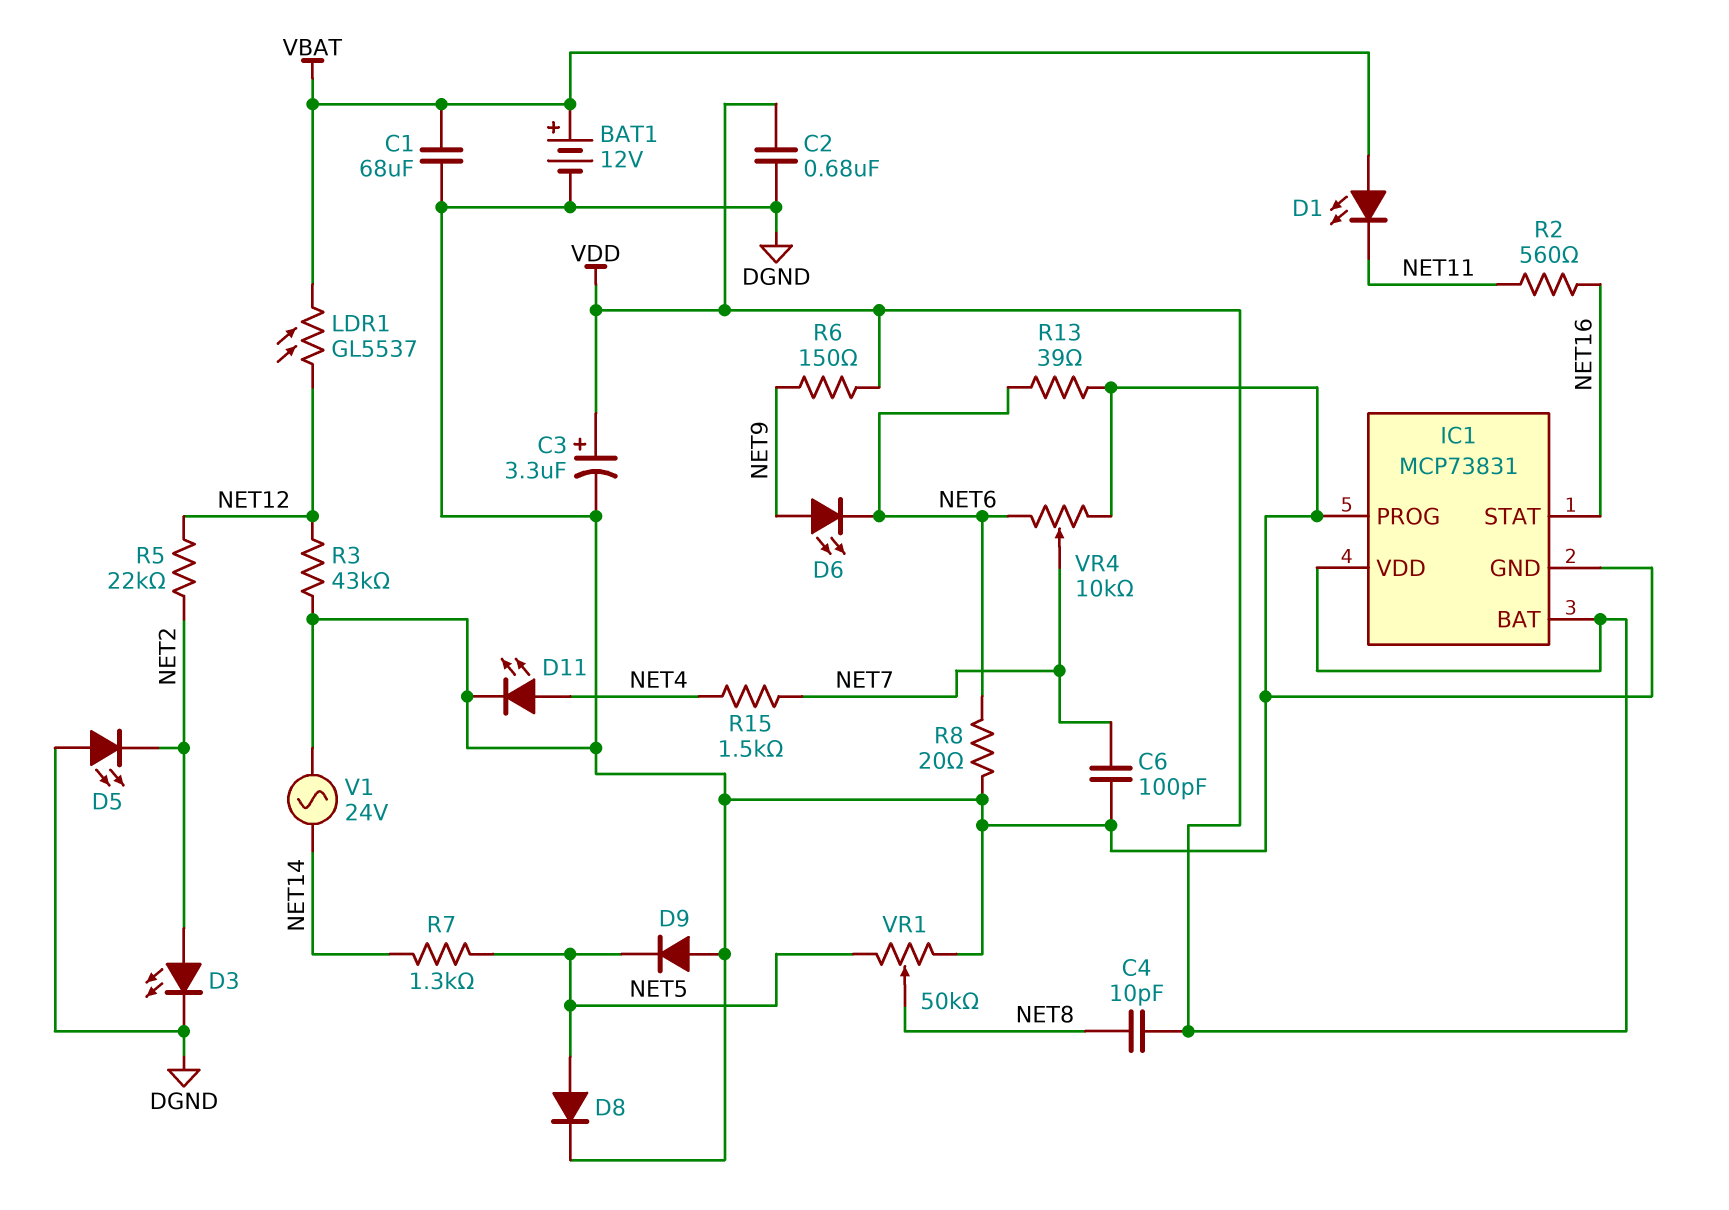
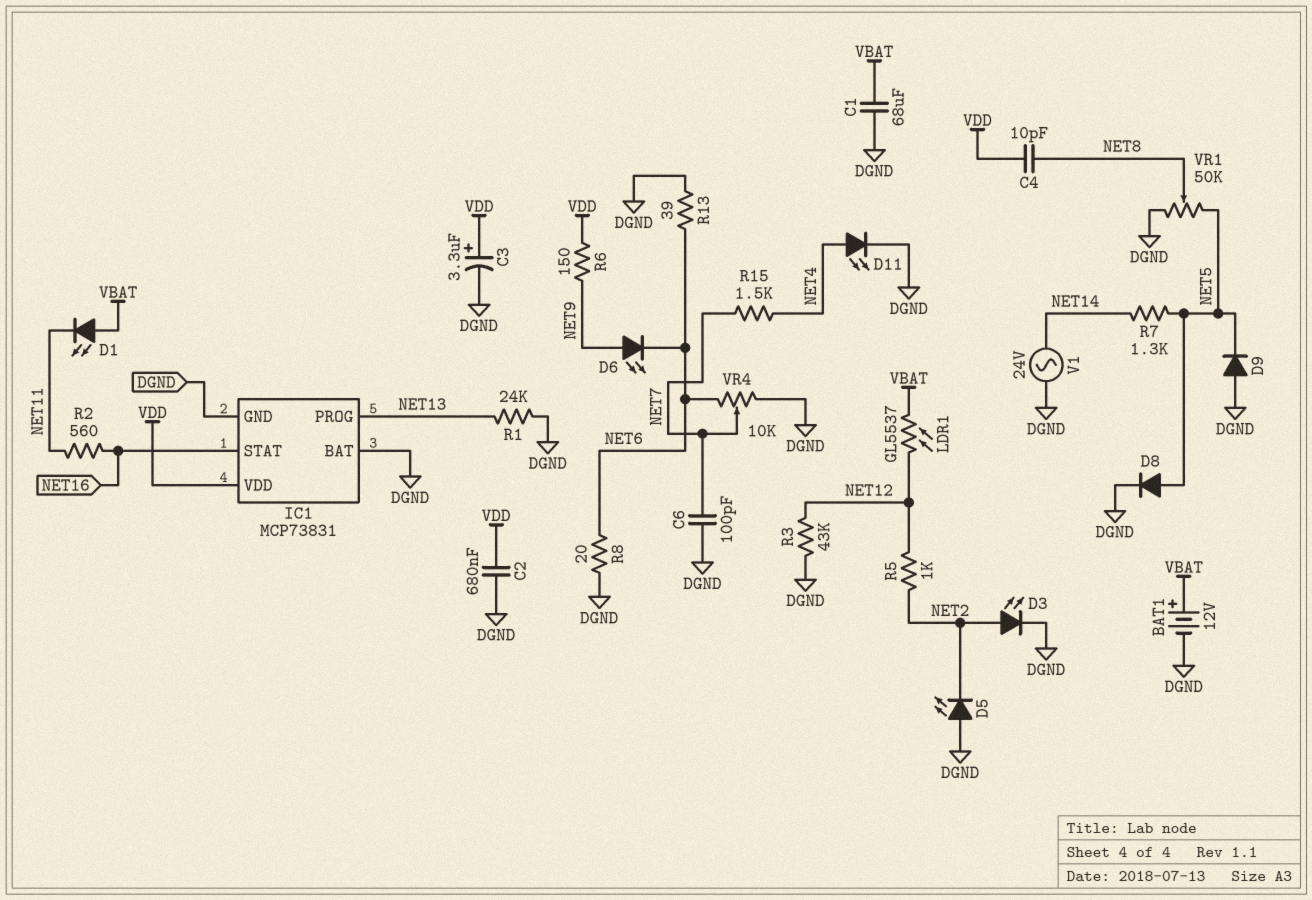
IC1 pin BAT: VDD -> DGND
IC1 pin PROG: DGND -> NET13
R1: none -> 24k (DGND, NET13)
R5: 22k (NET2, NET12) -> 1k (NET2, NET12)

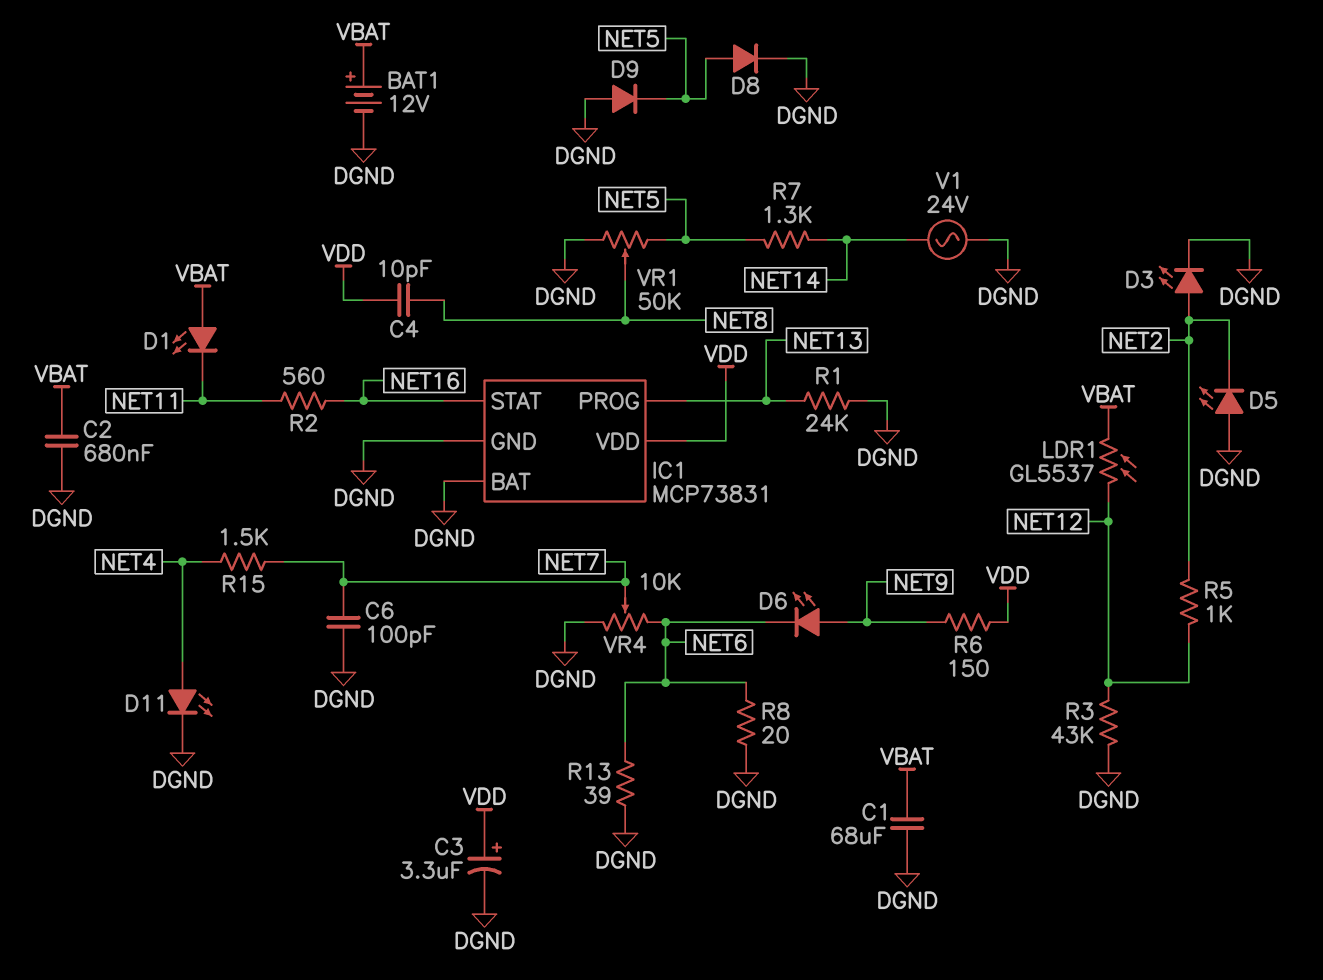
C2: 680nF (DGND, VDD) -> 680nF (DGND, VBAT)

